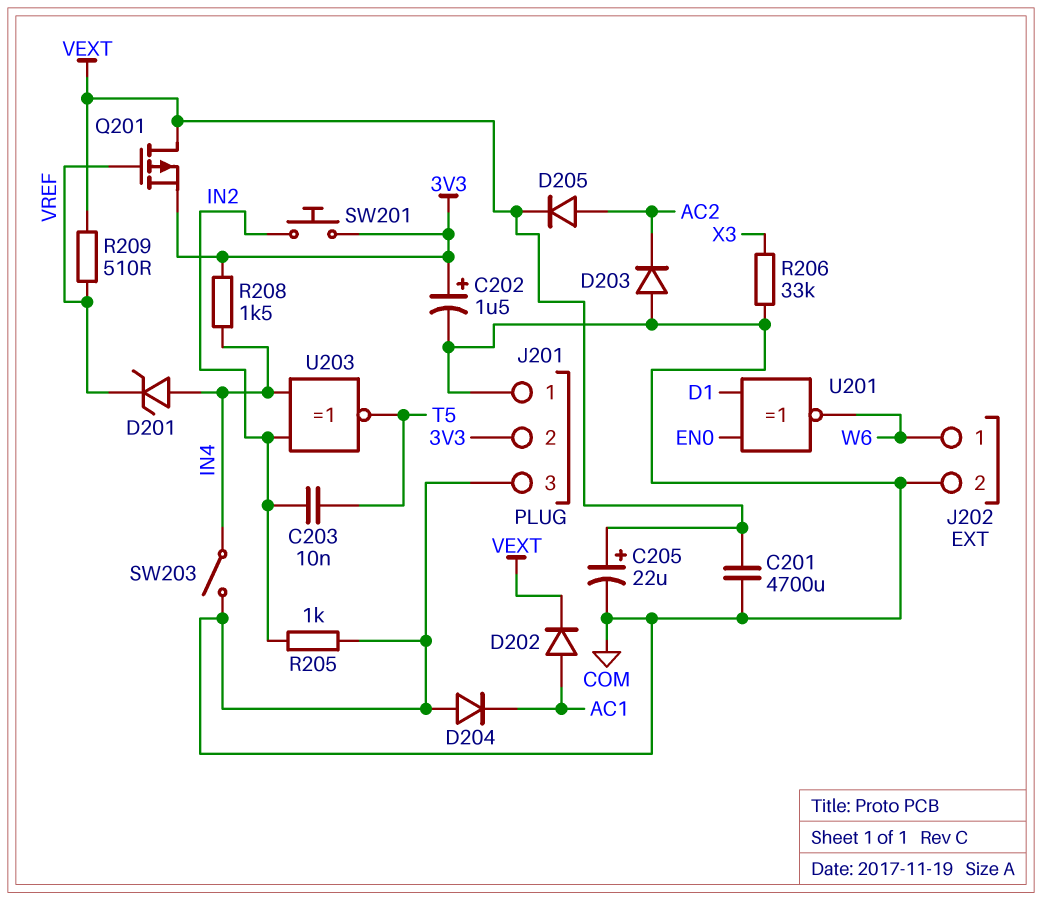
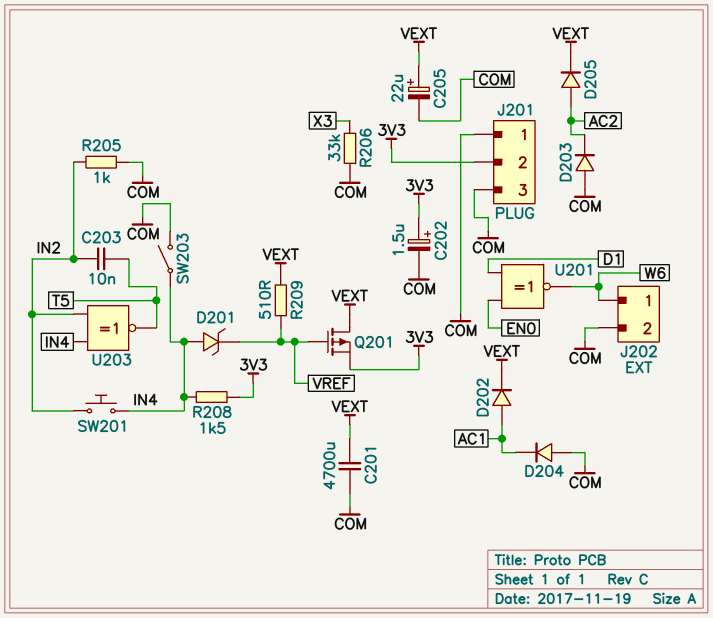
SW201: button (3V3, IN2) -> button (IN2, IN4)

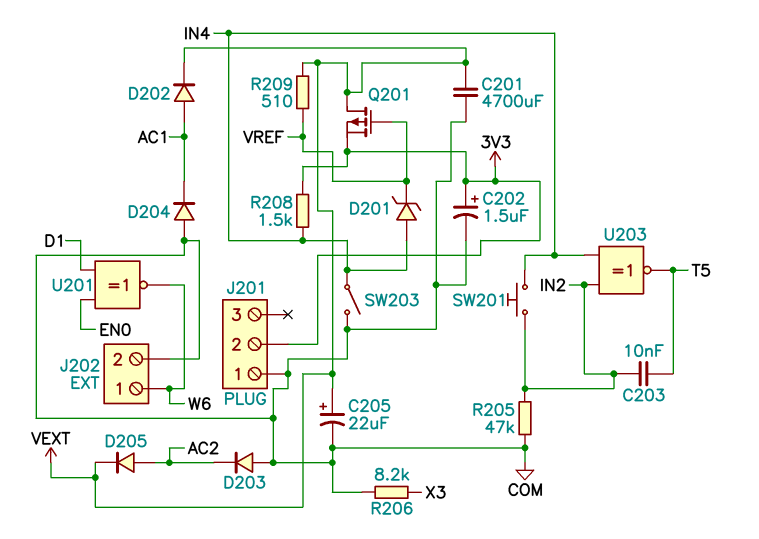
J201 pin 3: COM -> none
R205: 1k (COM, IN2) -> 47k (COM, IN2)
R206: 33k (COM, X3) -> 8.2k (COM, X3)

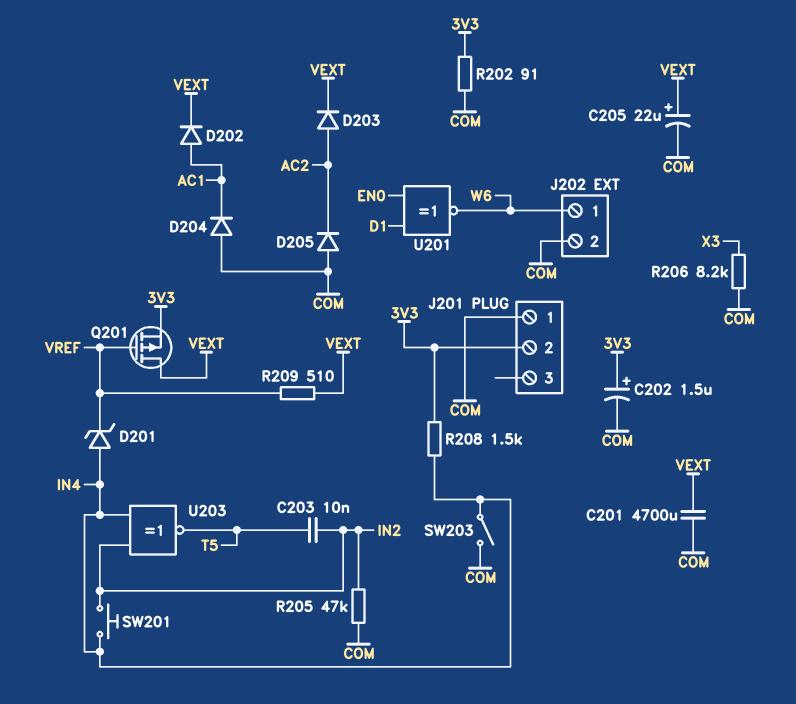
D203: diode (A COM, K AC2) -> diode (A AC2, K VEXT)
D205: diode (A AC2, K VEXT) -> diode (A COM, K AC2)
R202: none -> 91 (3V3, COM)

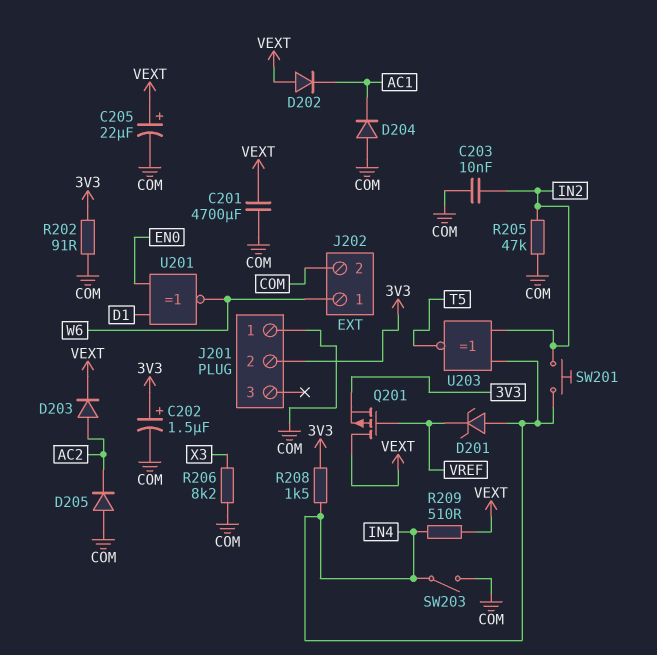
C203: 10nF (IN2, T5) -> 10nF (COM, IN2)
D202: diode (A AC1, K VEXT) -> diode (A VEXT, K AC1)
R209: 510 (VEXT, VREF) -> 510 (IN4, VEXT)

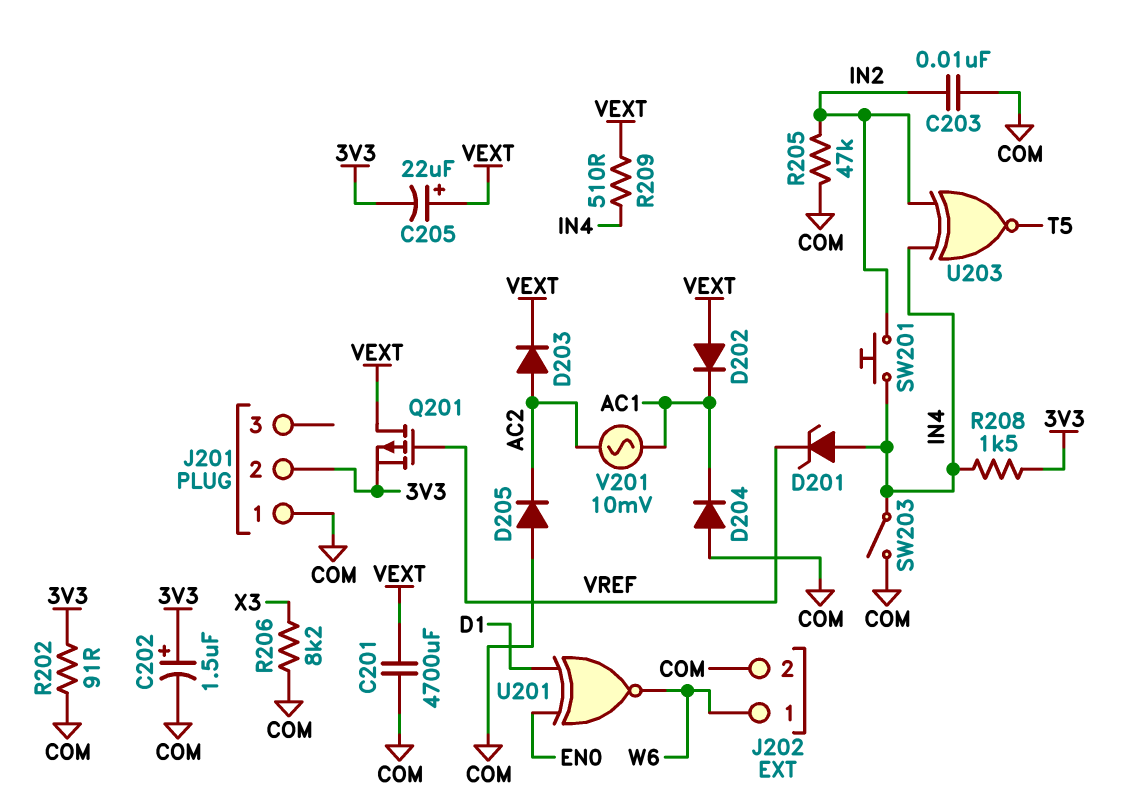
C205: 22uF (plus VEXT, minus COM) -> 22uF (plus VEXT, minus 3V3)
V201: none -> AC 10mV (AC1, AC2)

